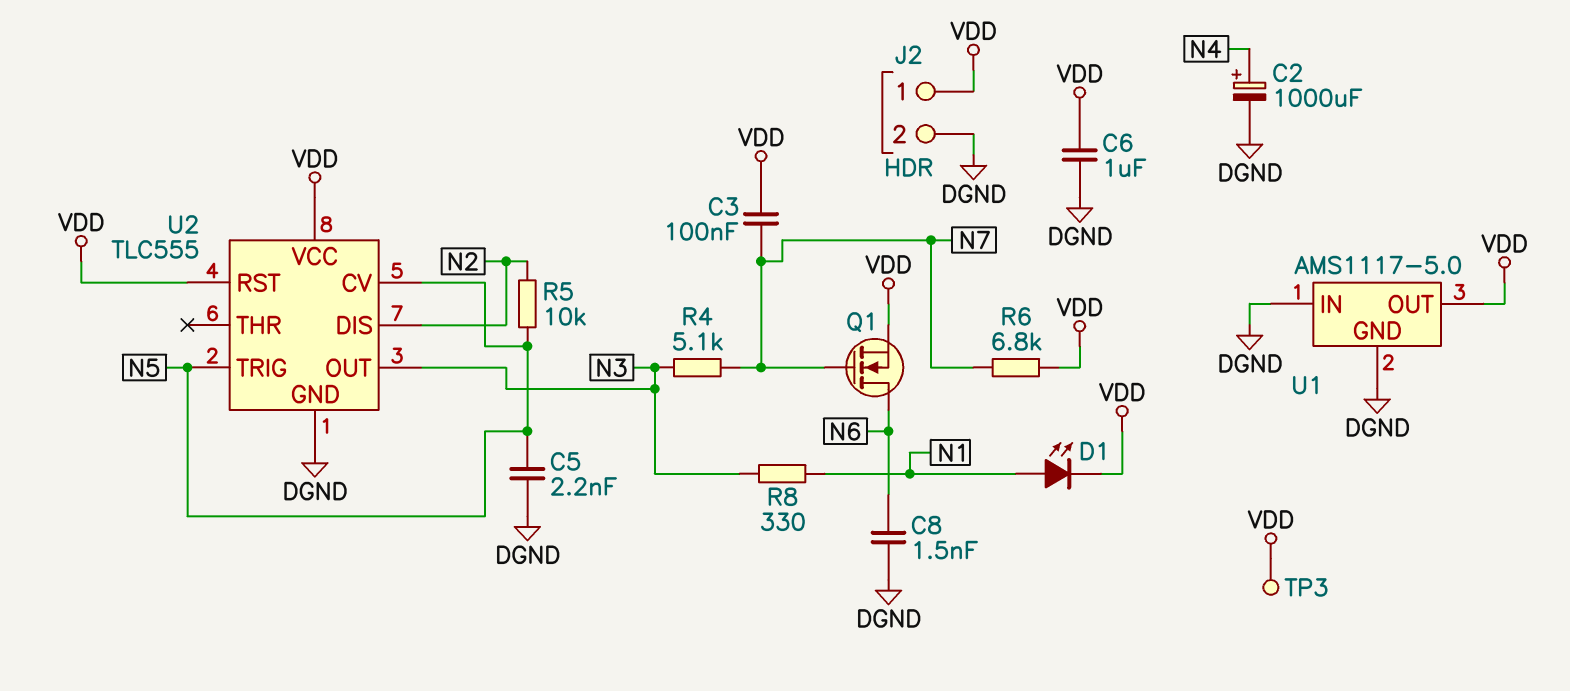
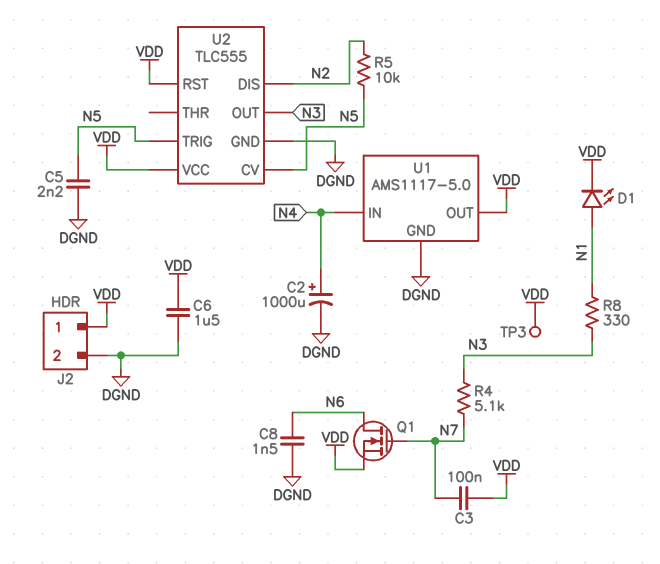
C6: 1uF (DGND, VDD) -> 1.5uF (DGND, VDD)
R6: 6.8k (N7, VDD) -> none
U1 pin IN: DGND -> N4

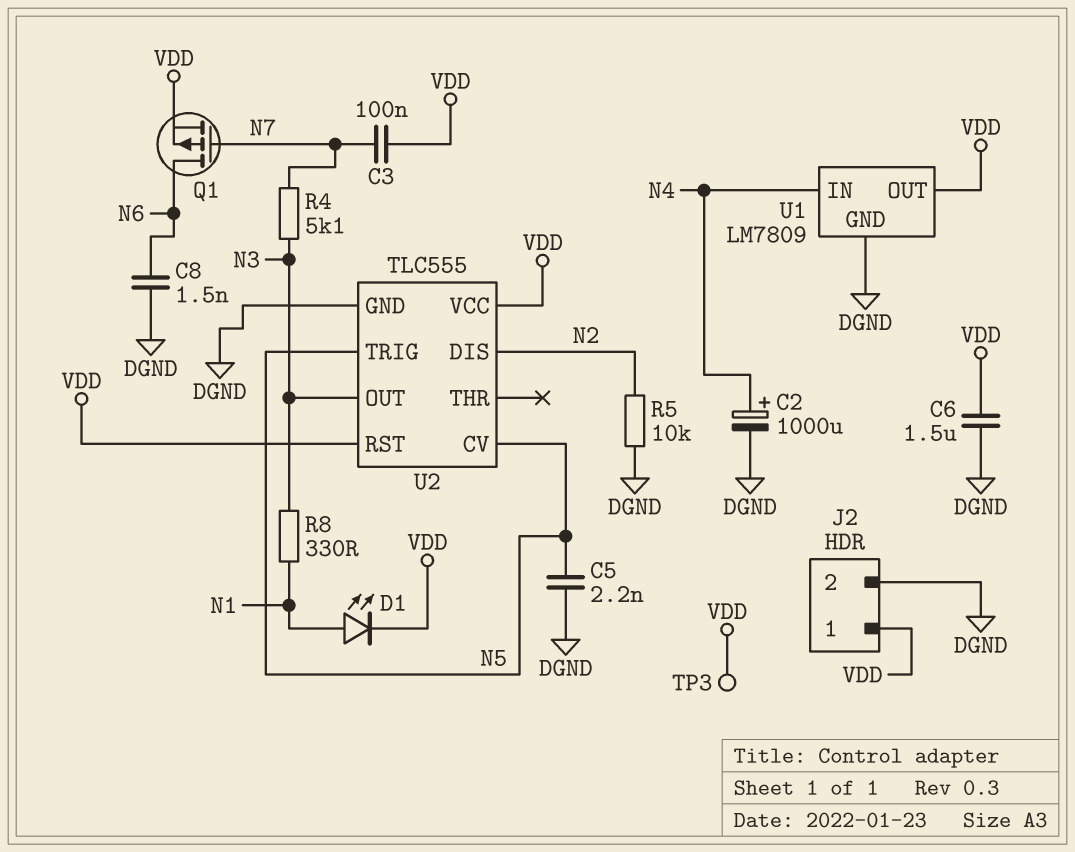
Q1: NMOS (G N7, D N6, S VDD) -> PMOS (G N7, D N6, S VDD)
R5: 10k (N2, N5) -> 10k (DGND, N2)
U1: AMS1117-5.0 -> LM7809

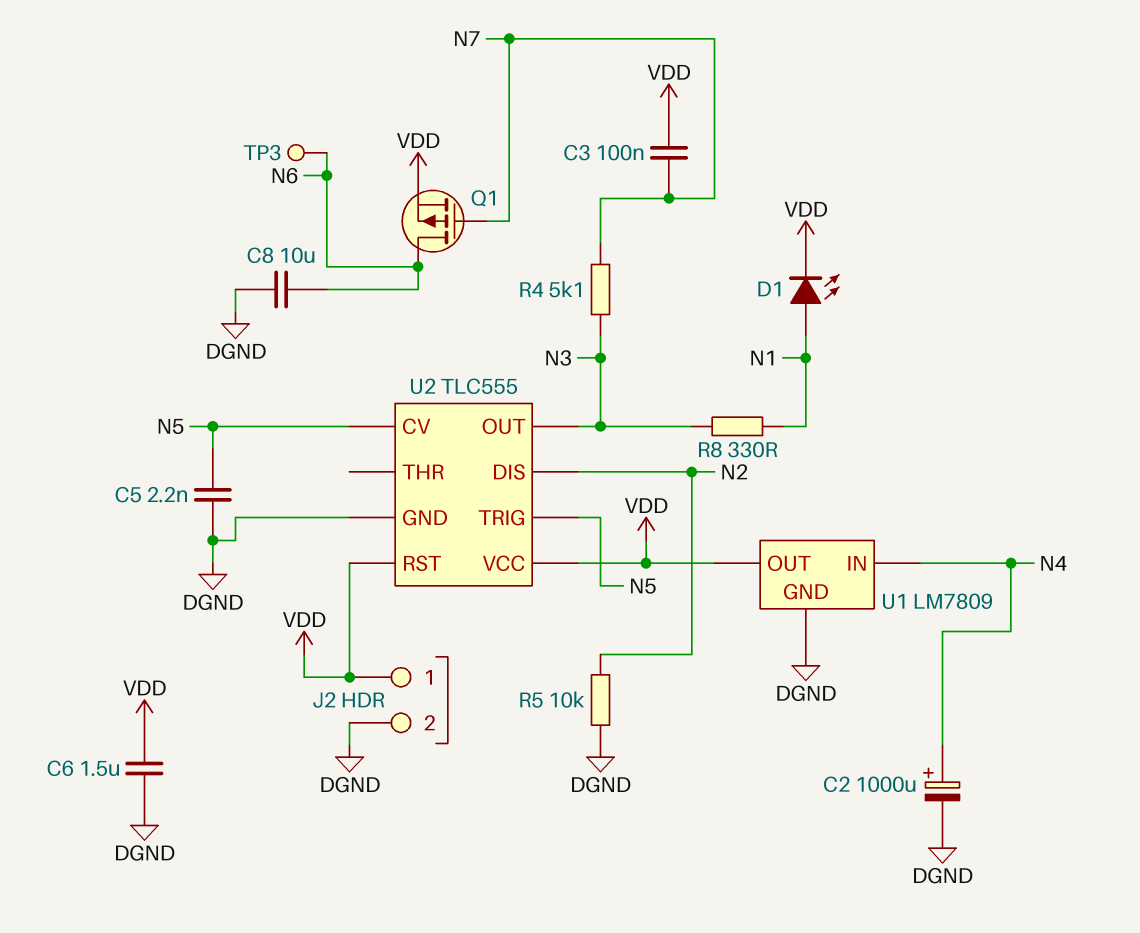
C8: 1.5nF (DGND, N6) -> 10uF (DGND, N6)
TP3: test point (VDD) -> test point (N6)

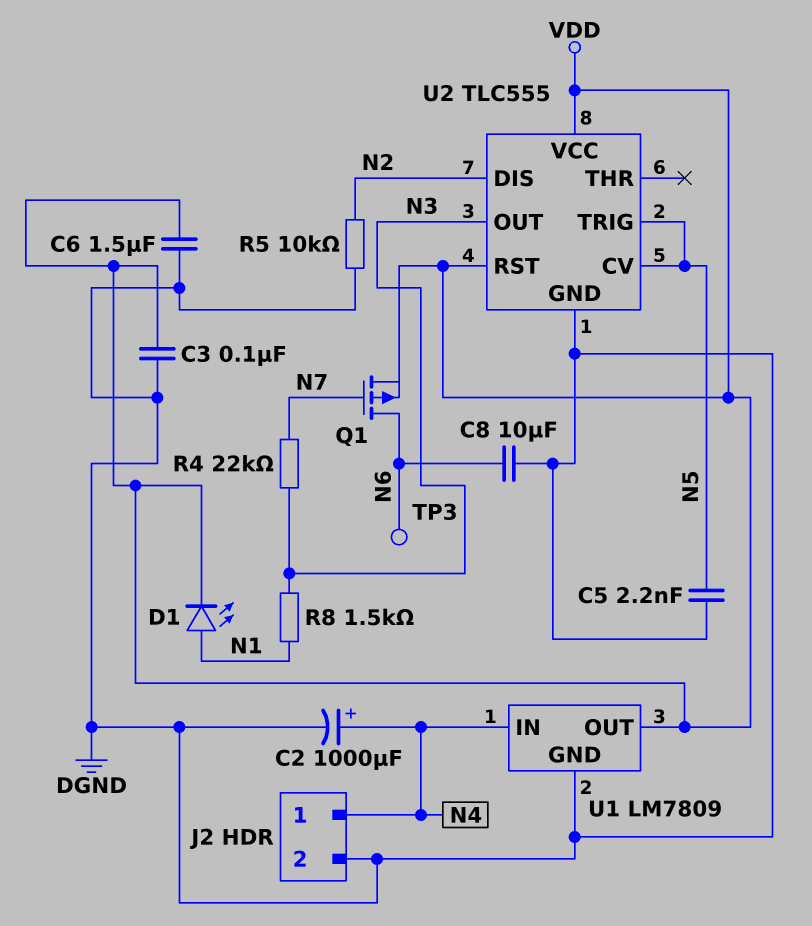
C3: 100nF (N7, VDD) -> 100nF (DGND, VDD)
J2 pin 1: VDD -> N4
R4: 5.1k (N3, N7) -> 22k (N3, N7)
R8: 330 (N1, N3) -> 1.5k (N1, N3)

